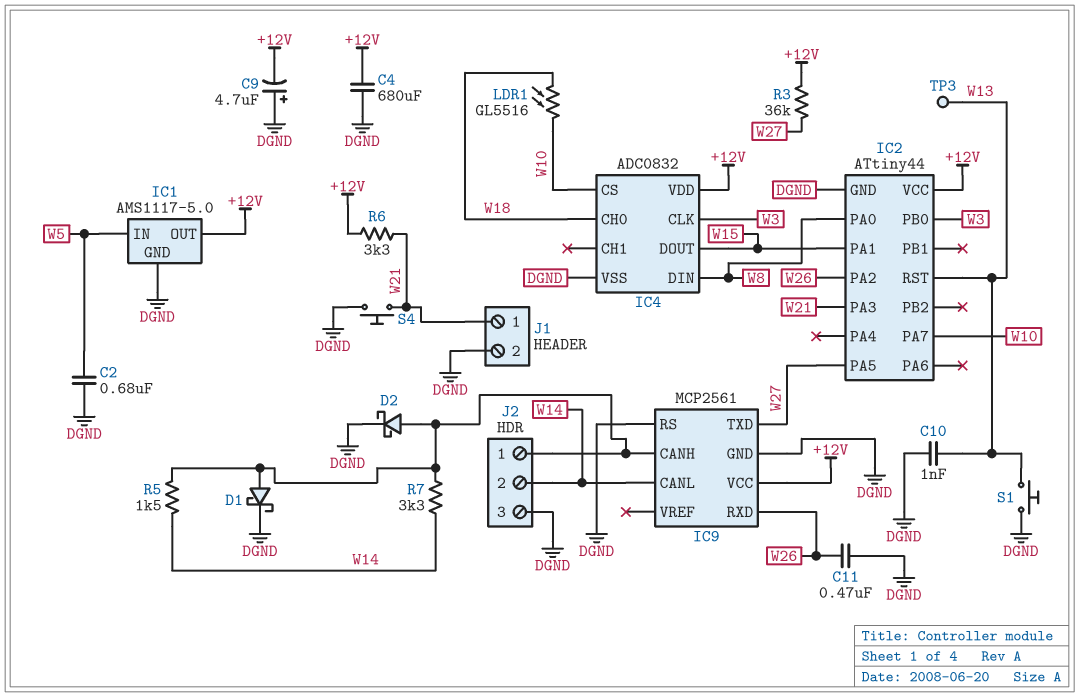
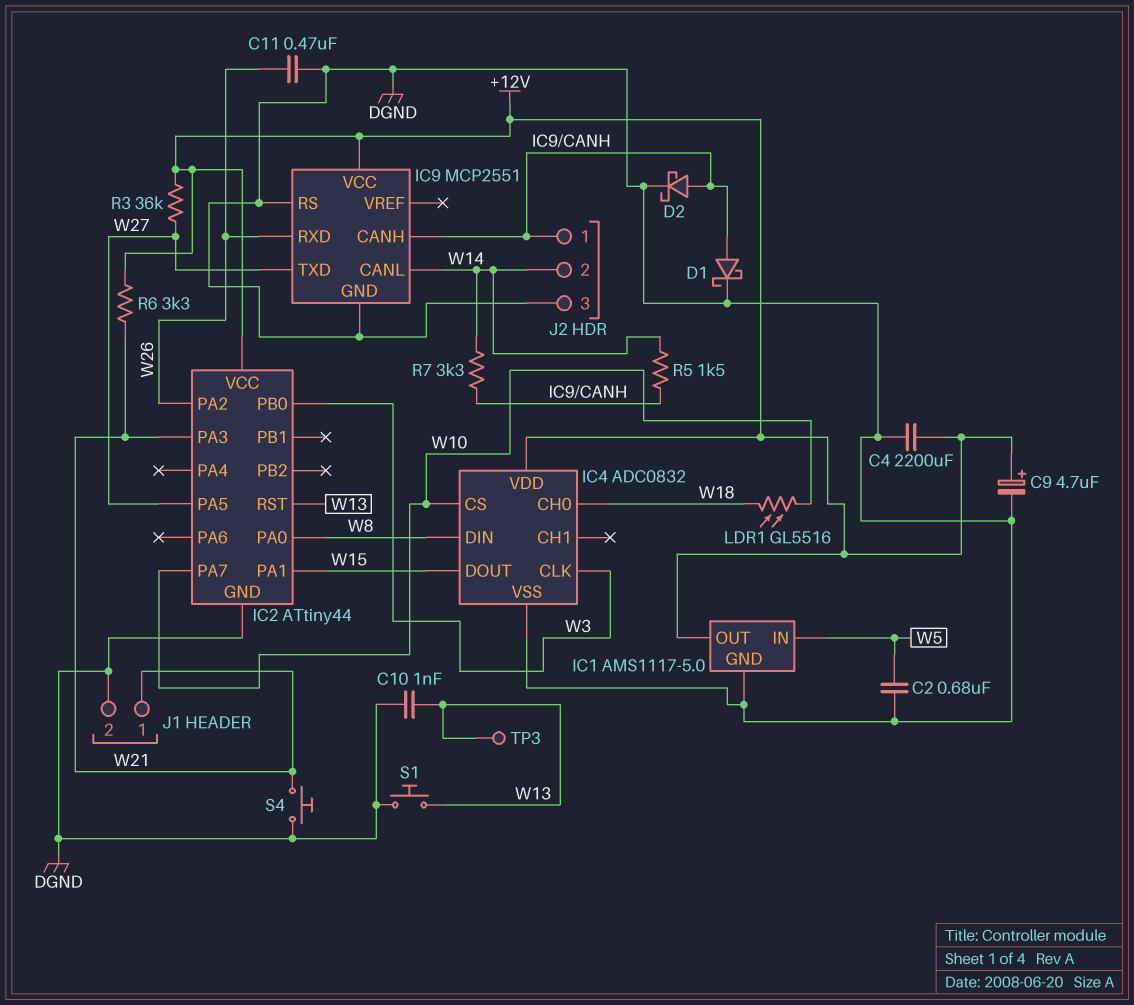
C4: 680uF (+12V, DGND) -> 2200uF (+12V, DGND)
C9: 4.7uF (plus DGND, minus +12V) -> 4.7uF (plus +12V, minus DGND)
IC9: MCP2561 -> MCP2551

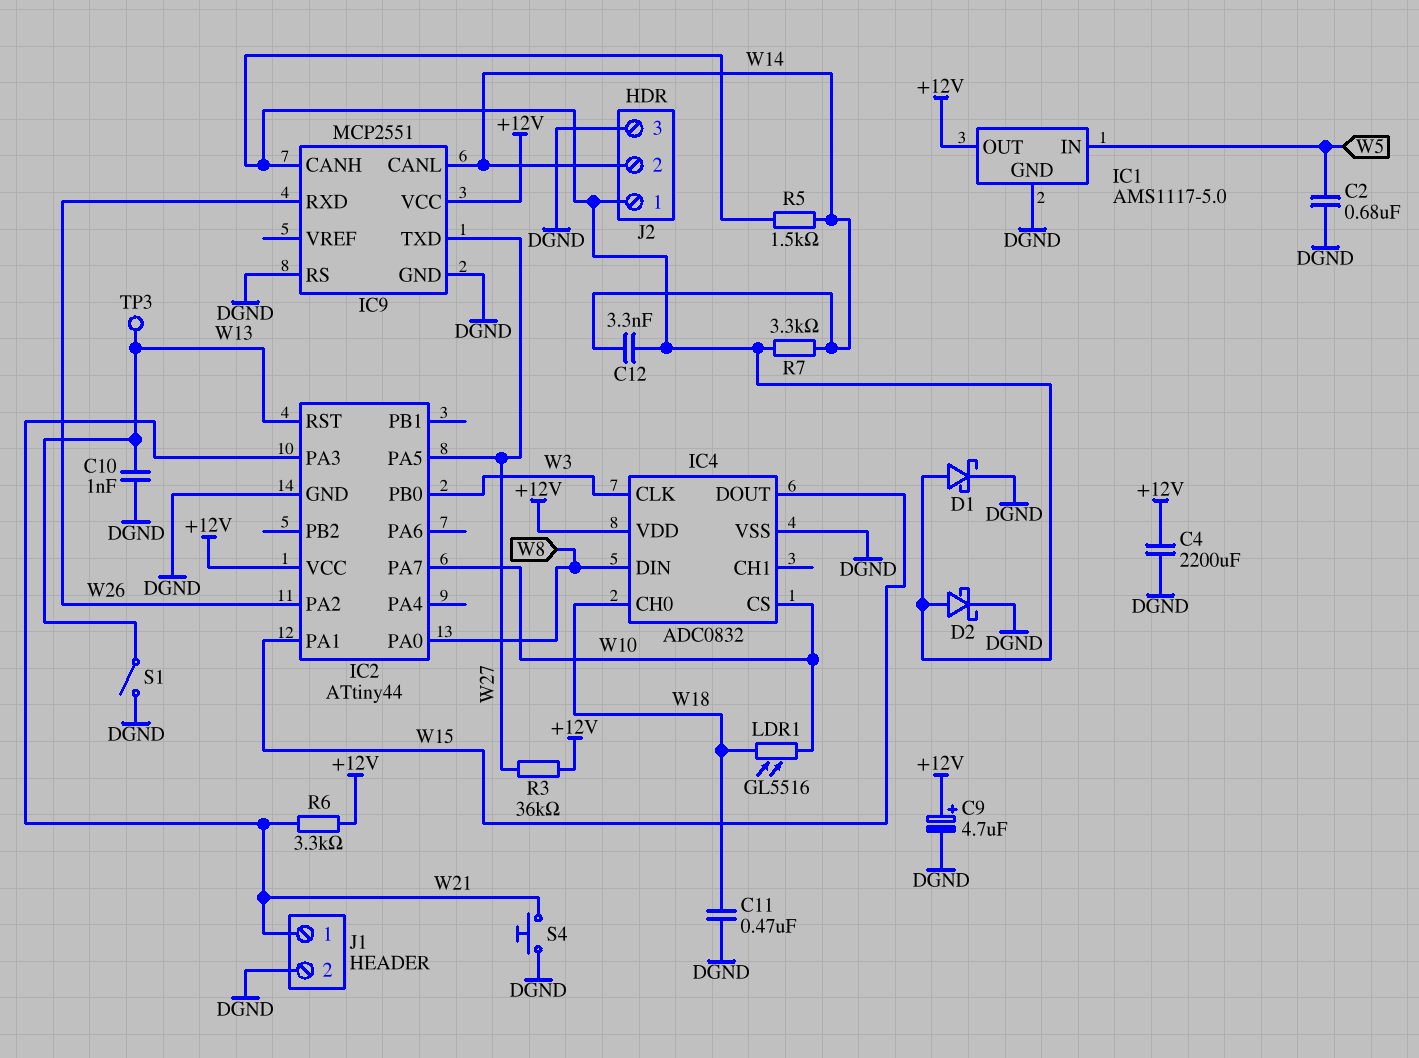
C11: 470nF (DGND, W26) -> 470nF (DGND, W18)
C12: none -> 3.3nF (IC9/CANH, W14)
S1: button (DGND, W13) -> switch (DGND, W13)

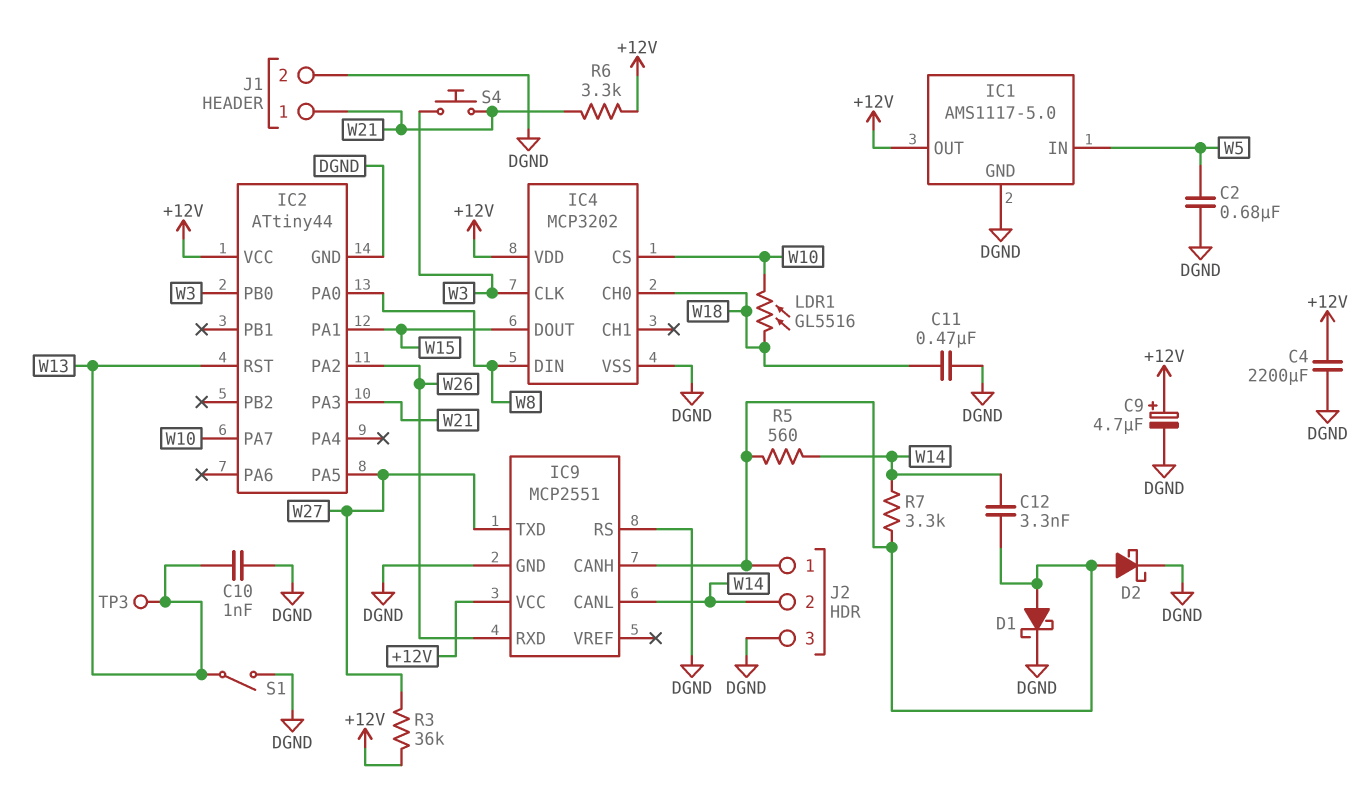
IC4: ADC0832 -> MCP3202
R5: 1.5k (IC9/CANH, W14) -> 560 (IC9/CANH, W14)
S4: button (DGND, W21) -> button (W3, W21)

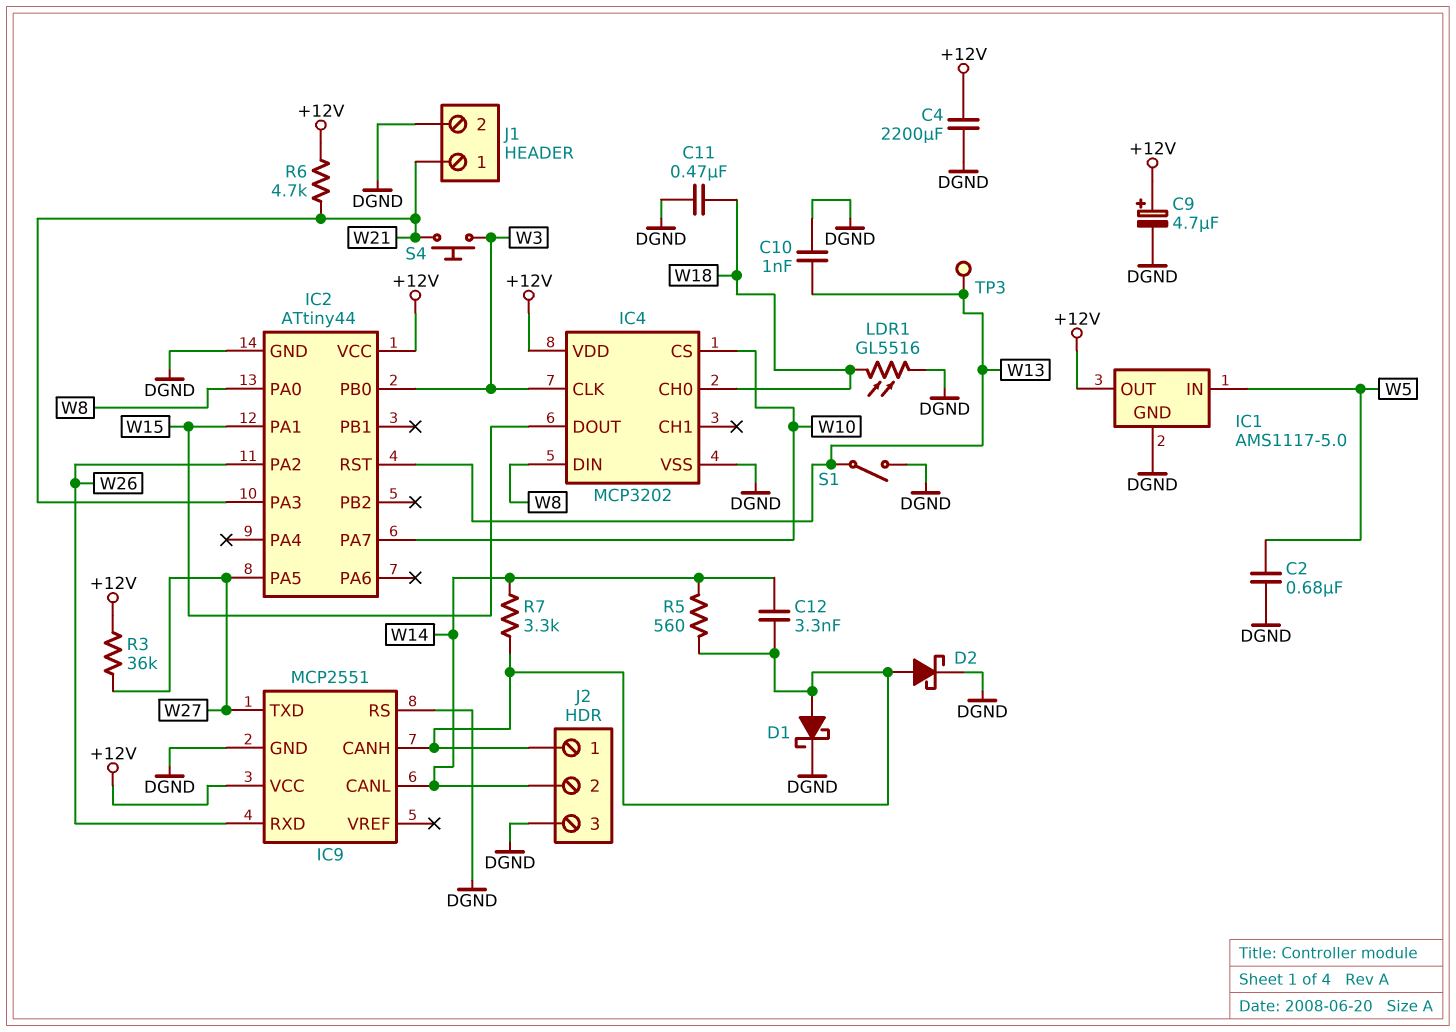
LDR1: GL5516 (W10, W18) -> GL5516 (DGND, W18)
R6: 3.3k (+12V, W21) -> 4.7k (+12V, W21)

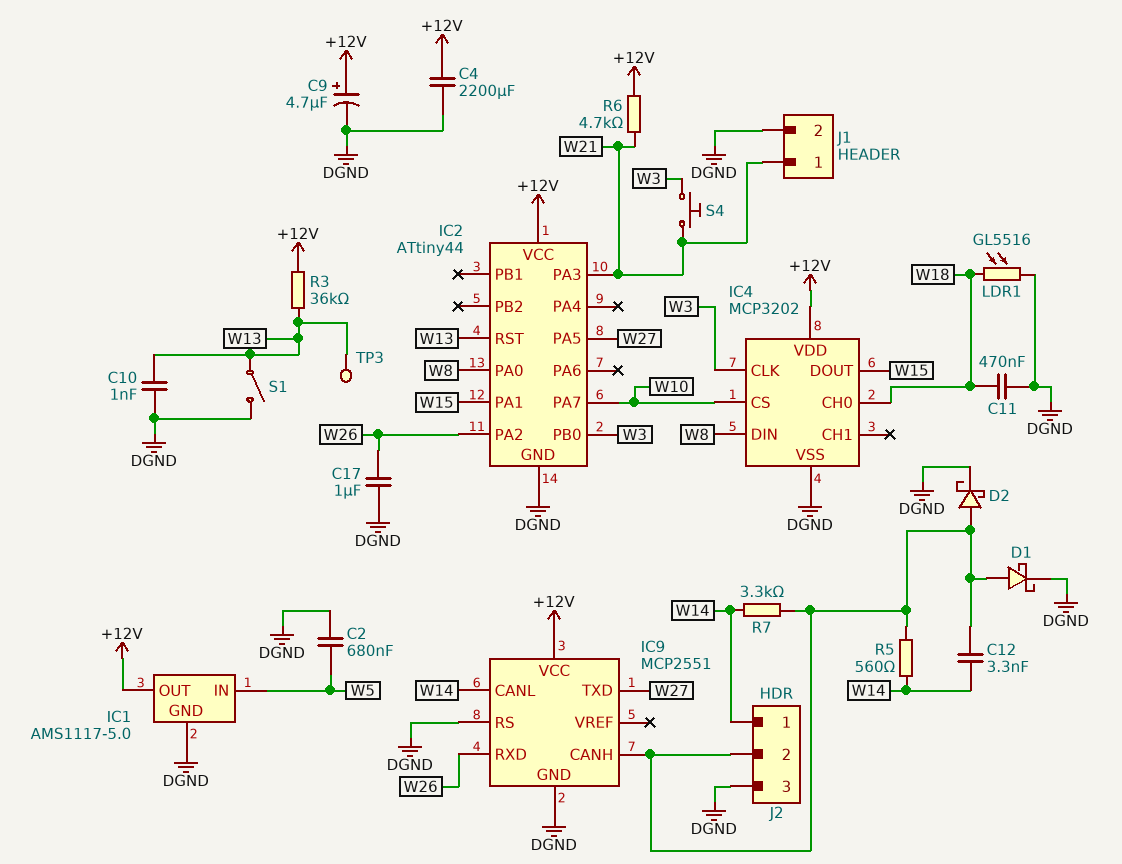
C17: none -> 1uF (DGND, W26)
J2 pin 1: IC9/CANH -> W14
J2 pin 2: W14 -> IC9/CANH
R3: 36k (+12V, W27) -> 36k (+12V, W13)

